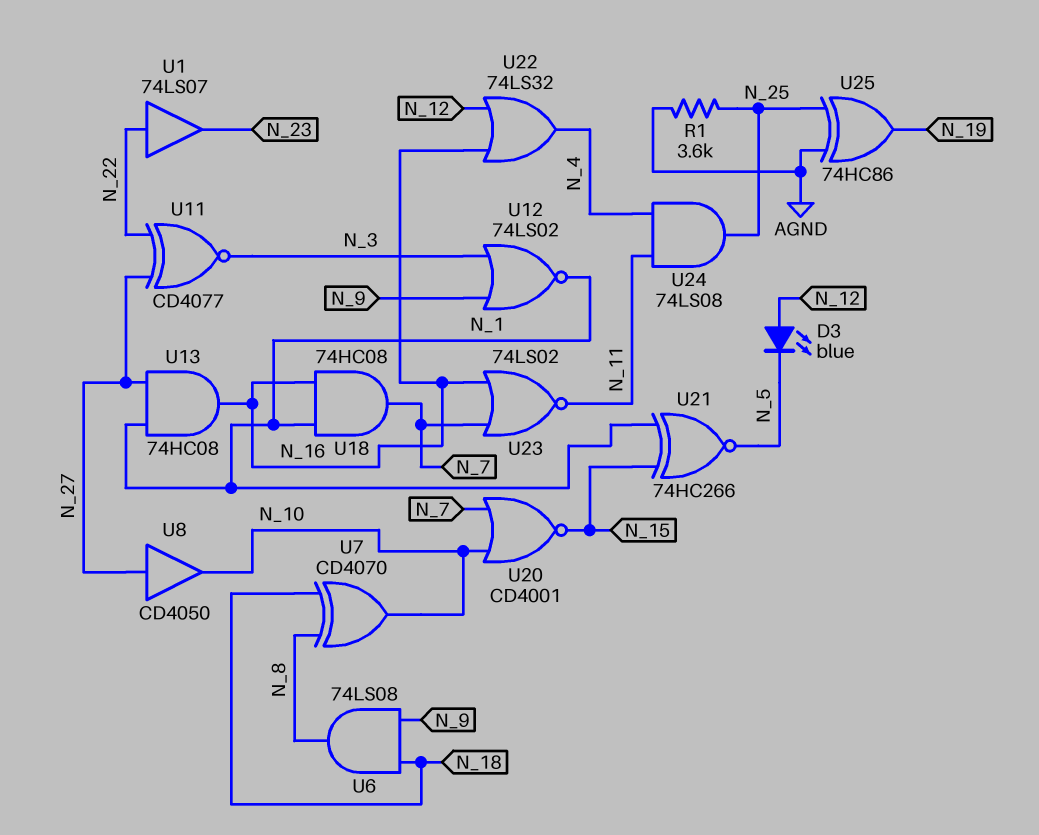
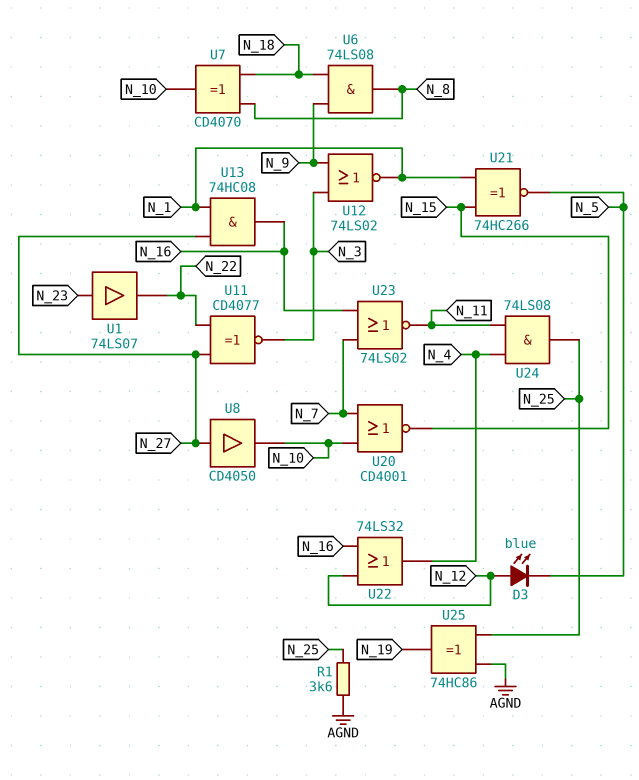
U1: buffer 74LS07 (in N_22, out N_23) -> buffer 74LS07 (in N_23, out N_22)
U18: AND 74HC08 (in N_1, in N_16, out N_7) -> none

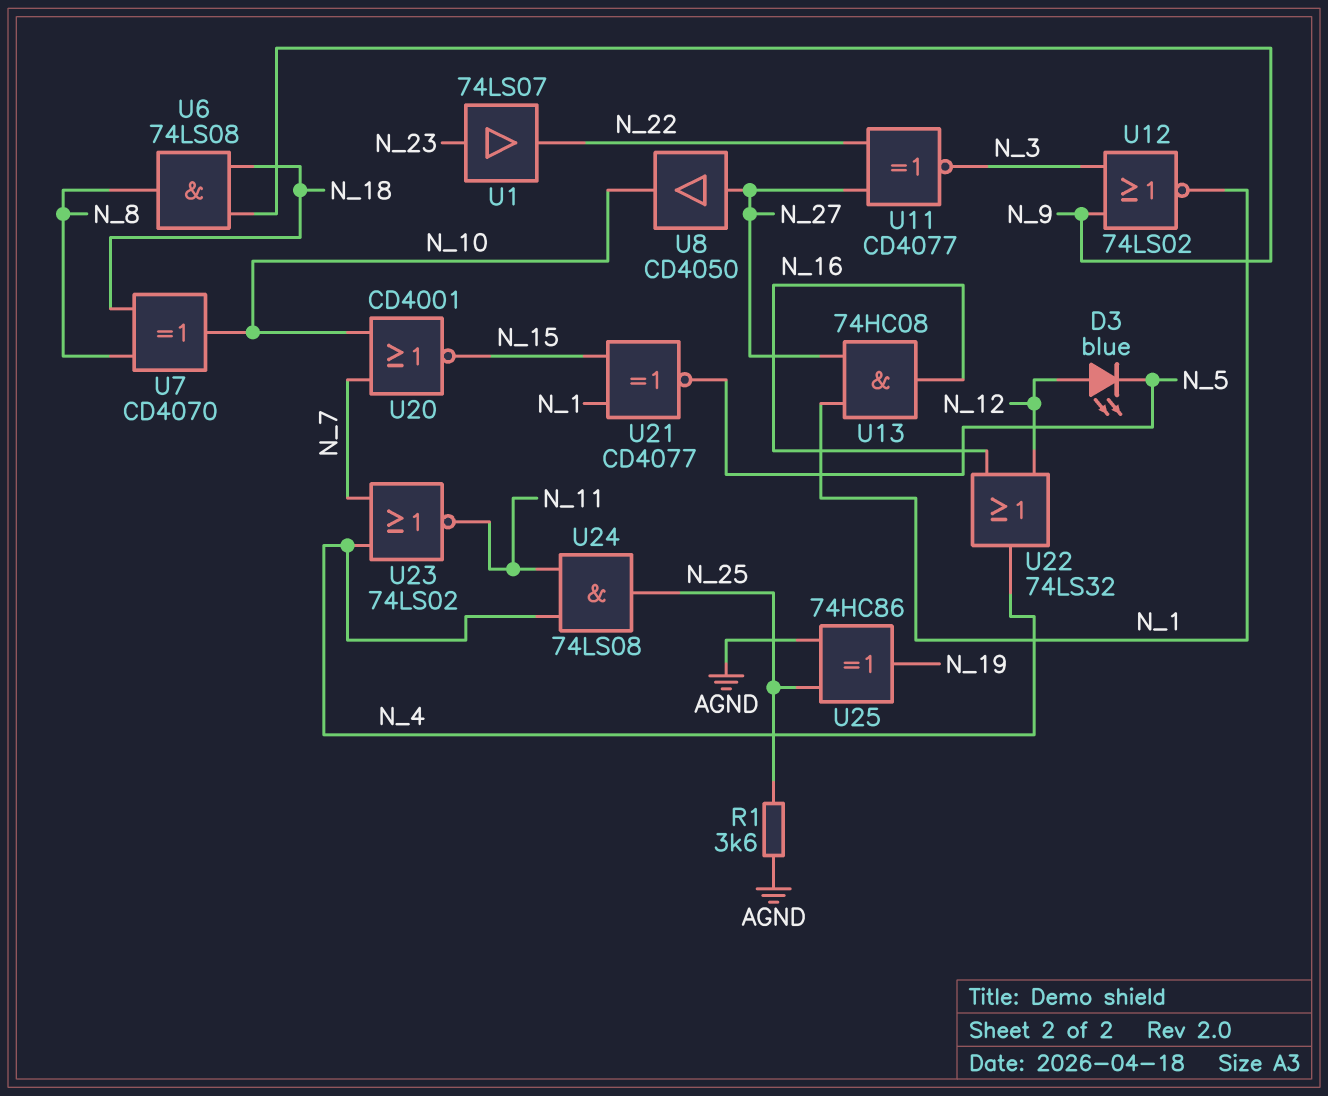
U21: XNOR 74HC266 (in N_1, in N_15, out N_5) -> XNOR CD4077 (in N_1, in N_15, out N_5)
U23: NOR 74LS02 (in N_7, in N_16, out N_11) -> NOR 74LS02 (in N_4, in N_7, out N_11)

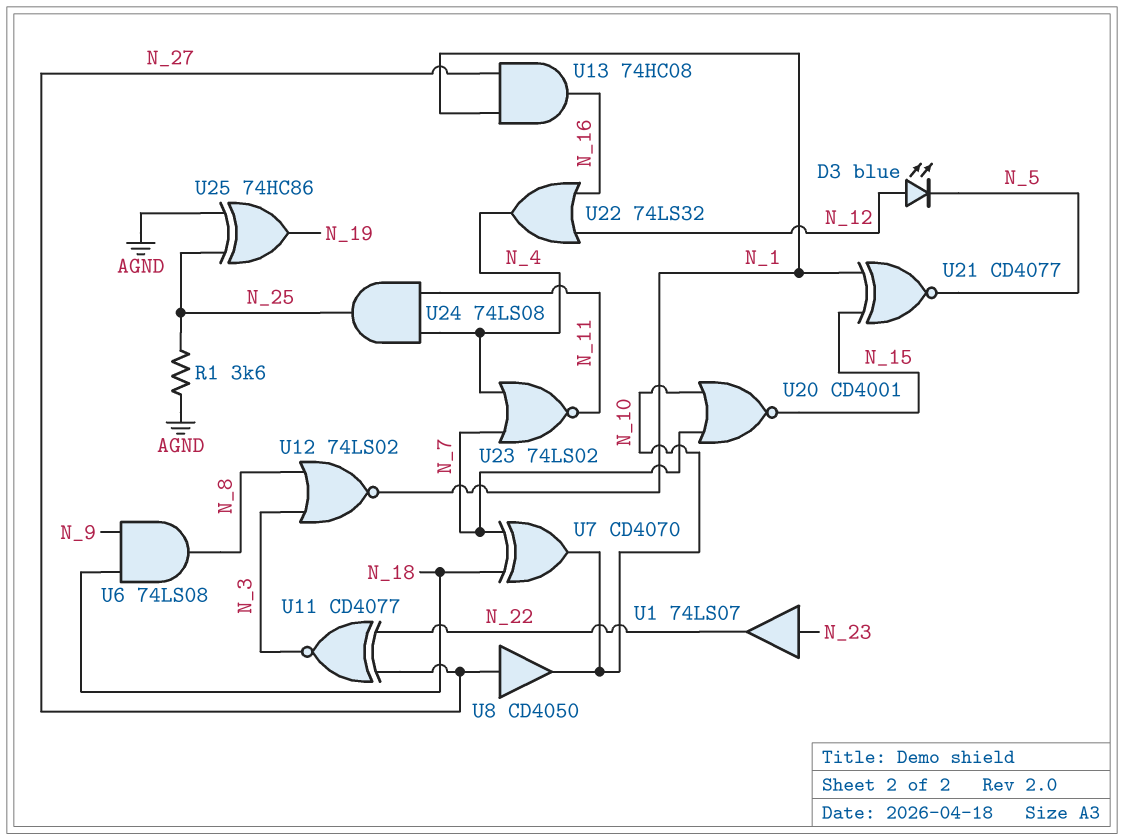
U7: XOR CD4070 (in N_8, in N_18, out N_10) -> XOR CD4070 (in N_7, in N_18, out N_10)
U12: NOR 74LS02 (in N_3, in N_9, out N_1) -> NOR 74LS02 (in N_3, in N_8, out N_1)

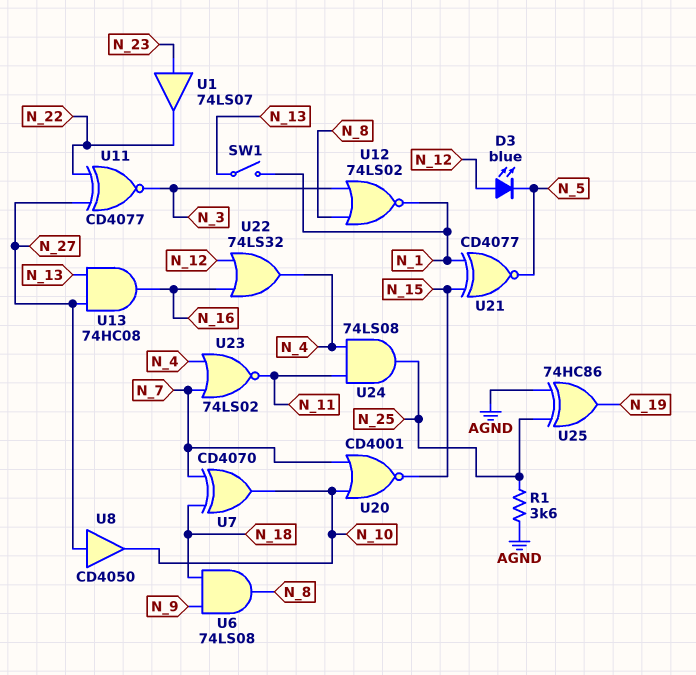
SW1: none -> switch (N_1, N_13)
U13: AND 74HC08 (in N_1, in N_27, out N_16) -> AND 74HC08 (in N_13, in N_27, out N_16)

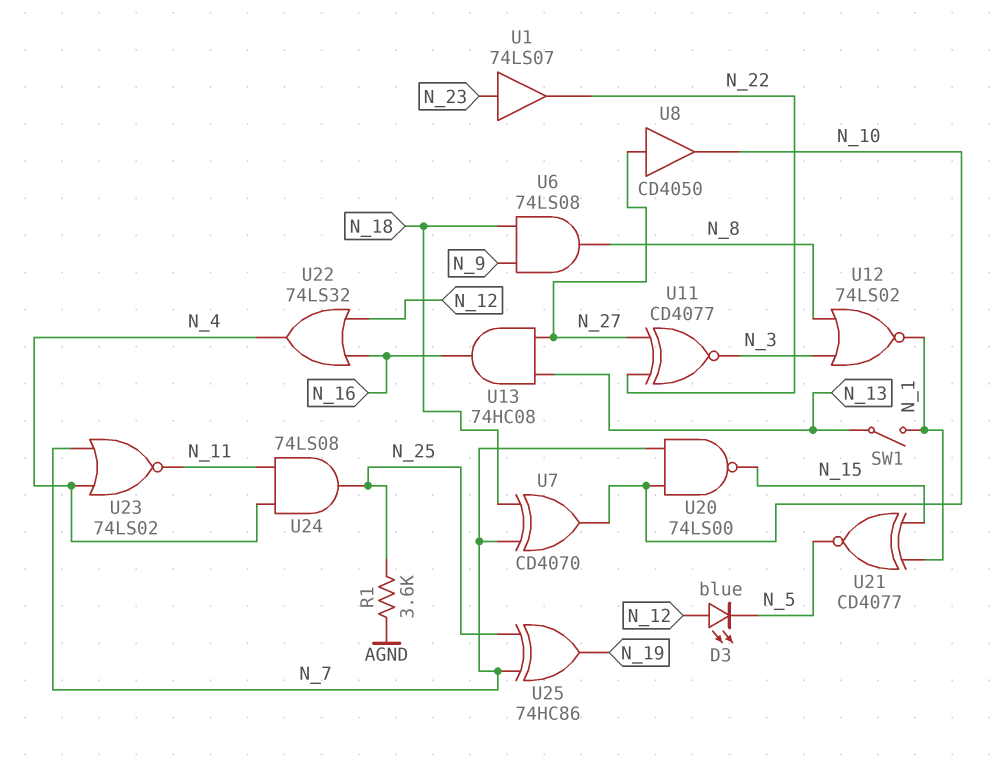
U20: NOR CD4001 (in N_7, in N_10, out N_15) -> NAND 74LS00 (in N_7, in N_10, out N_15)
U25: XOR 74HC86 (in AGND, in N_25, out N_19) -> XOR 74HC86 (in N_7, in N_25, out N_19)

